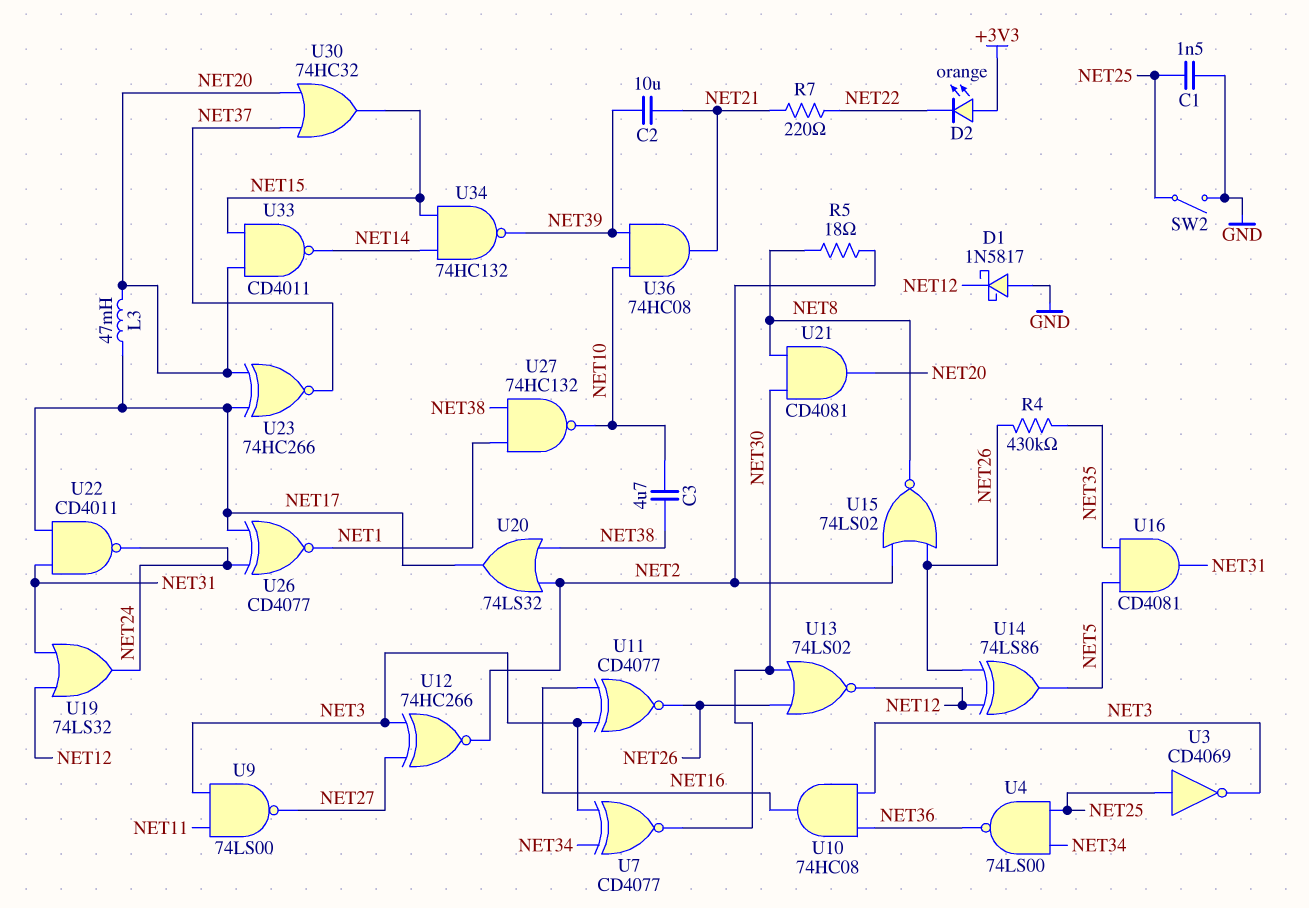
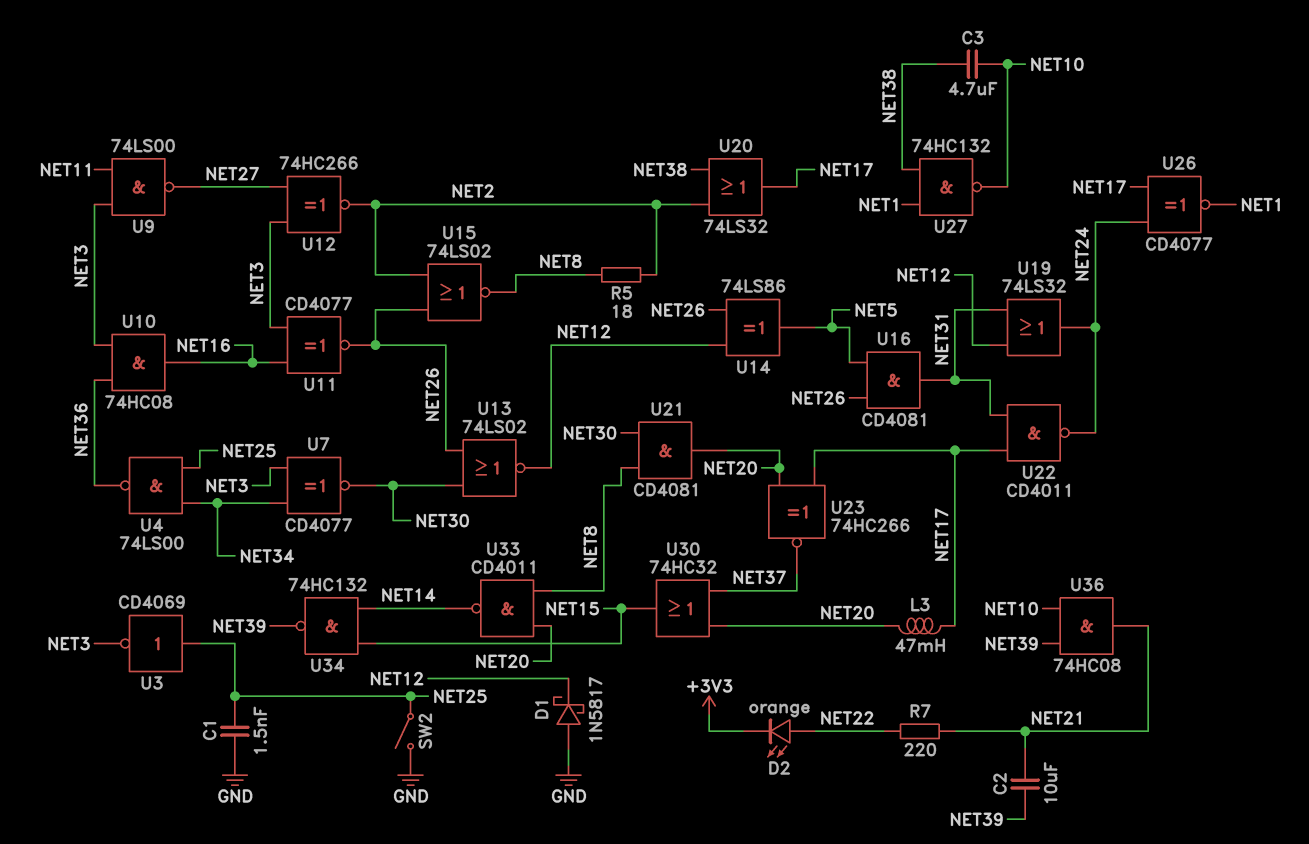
D2: LED orange (A +3V3, K NET22) -> LED orange (A NET22, K +3V3)
R4: 430k (NET26, NET35) -> none
U16: AND CD4081 (in NET5, in NET35, out NET31) -> AND CD4081 (in NET5, in NET26, out NET31)
U33: NAND CD4011 (in NET15, in NET20, out NET14) -> NAND CD4011 (in NET8, in NET20, out NET14)

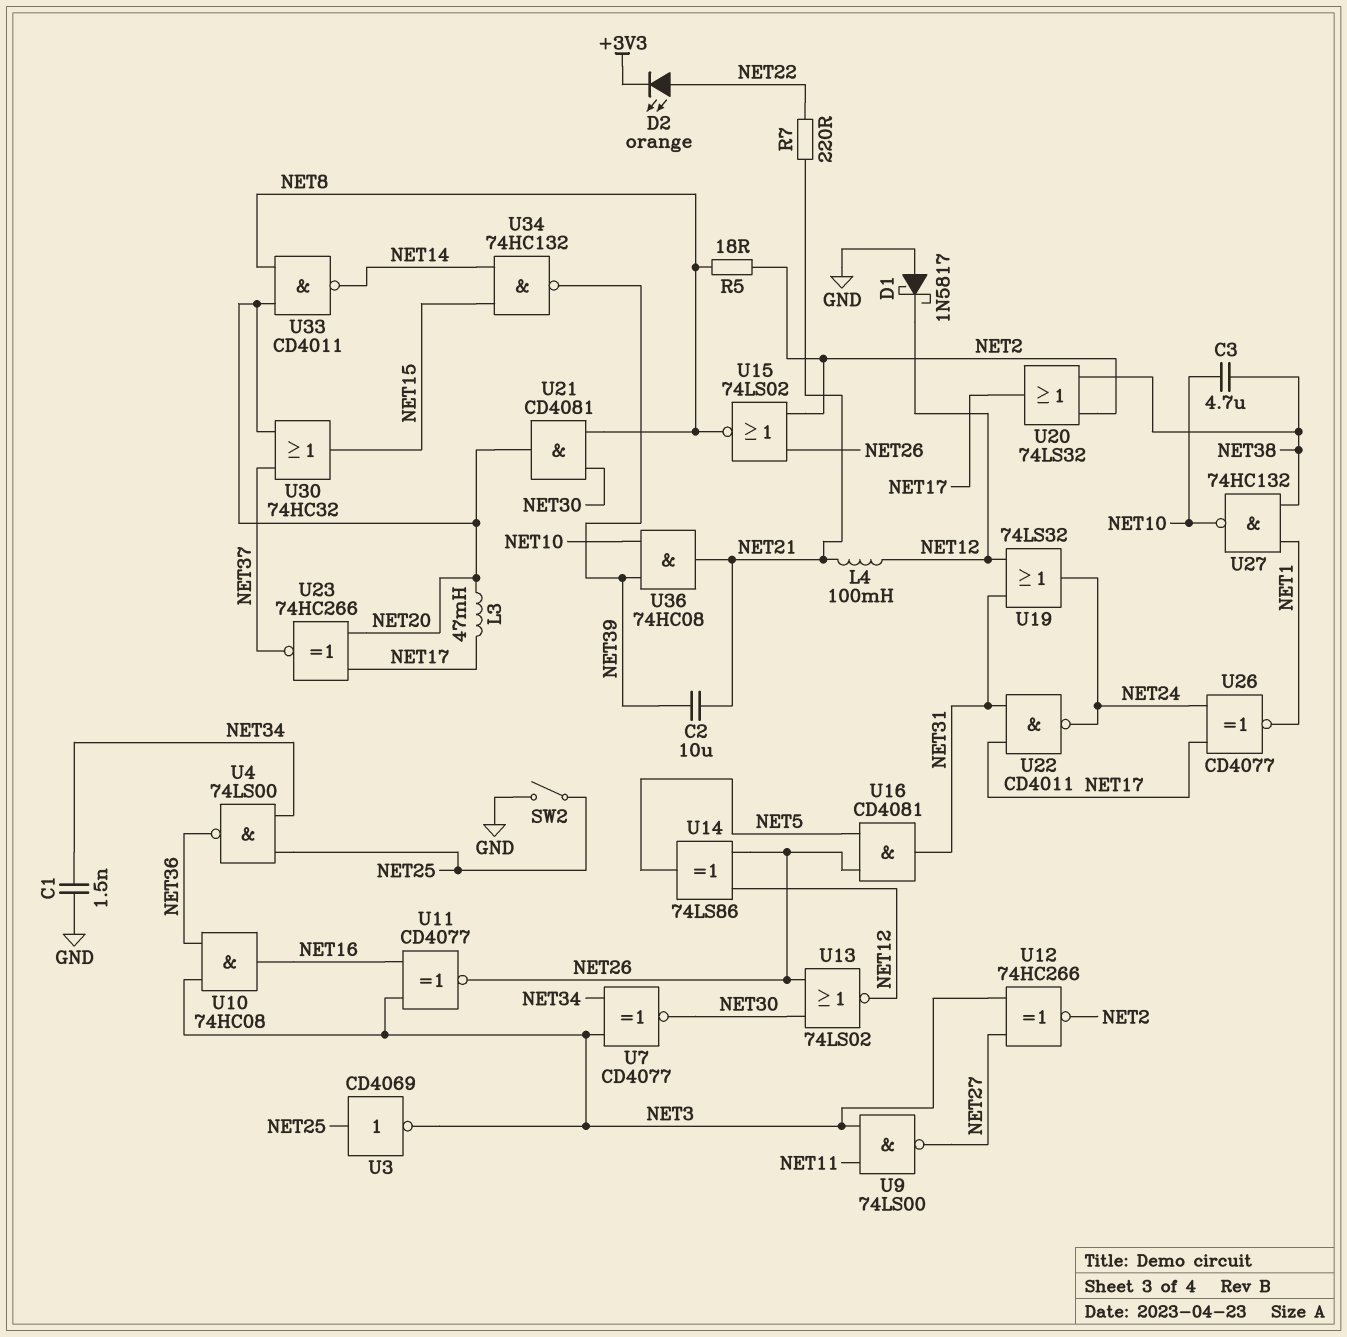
C1: 1.5nF (GND, NET25) -> 1.5nF (GND, NET34)
L4: none -> 100mH (NET12, NET21)

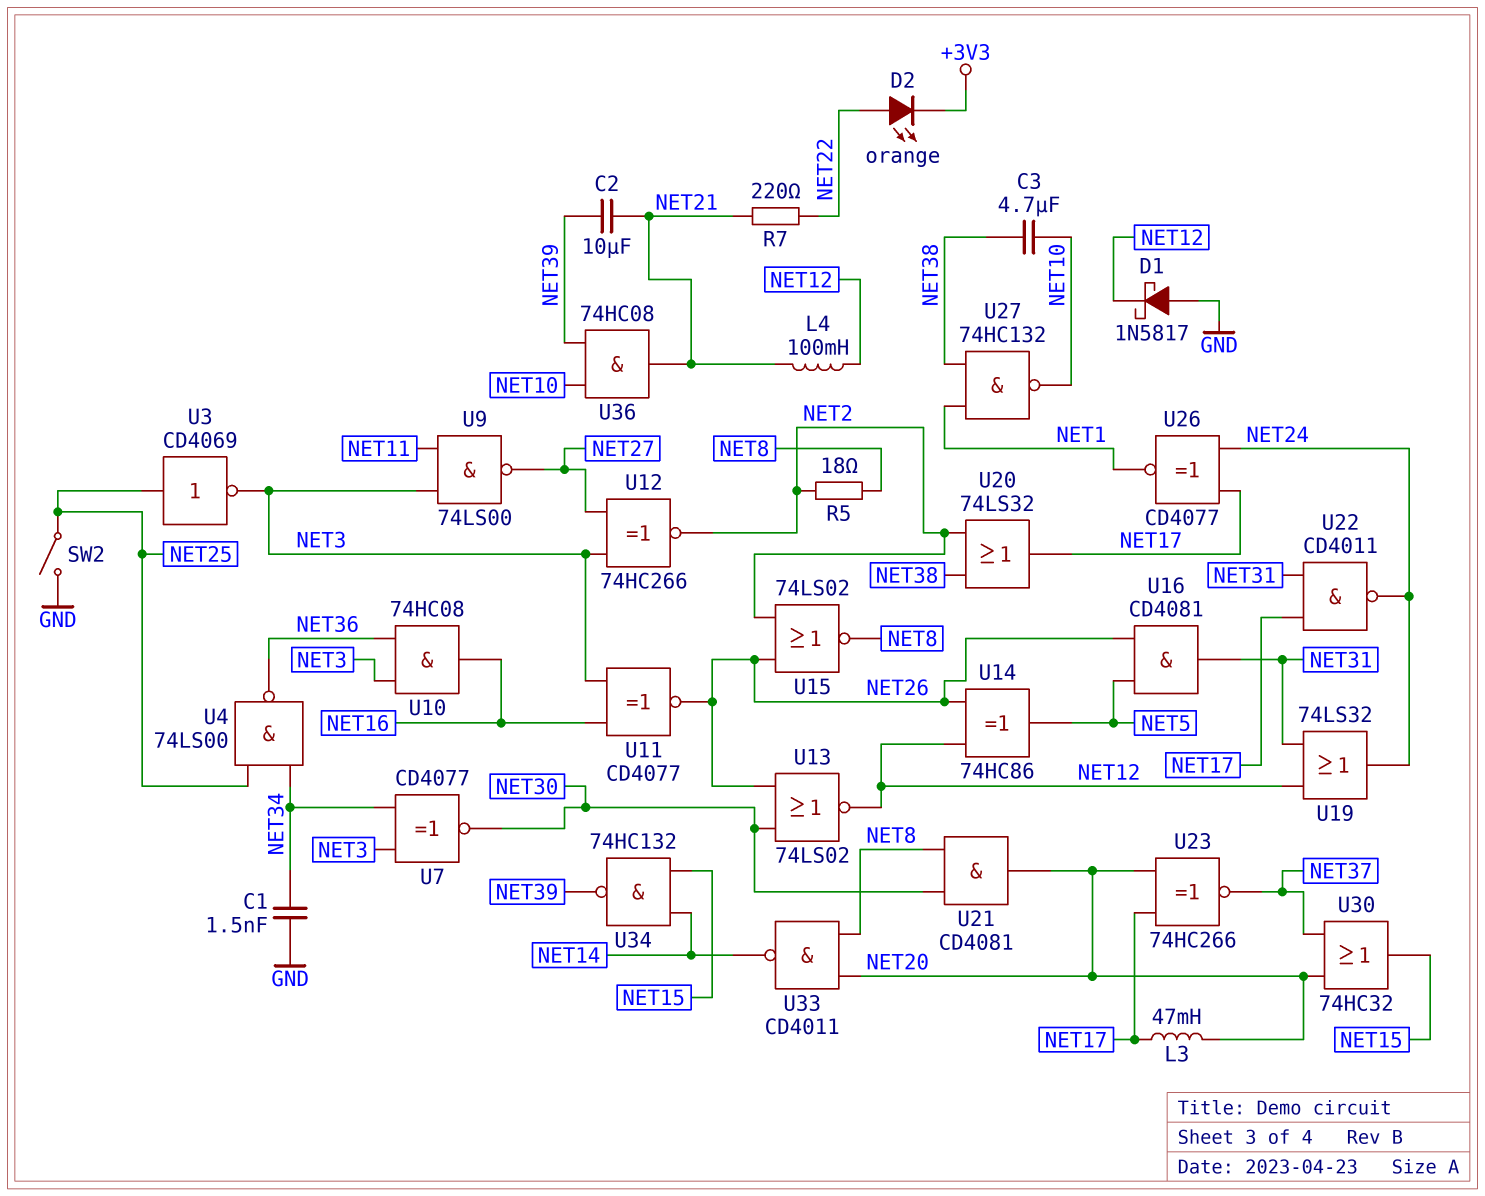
U14: XOR 74LS86 (in NET12, in NET26, out NET5) -> XOR 74HC86 (in NET12, in NET26, out NET5)

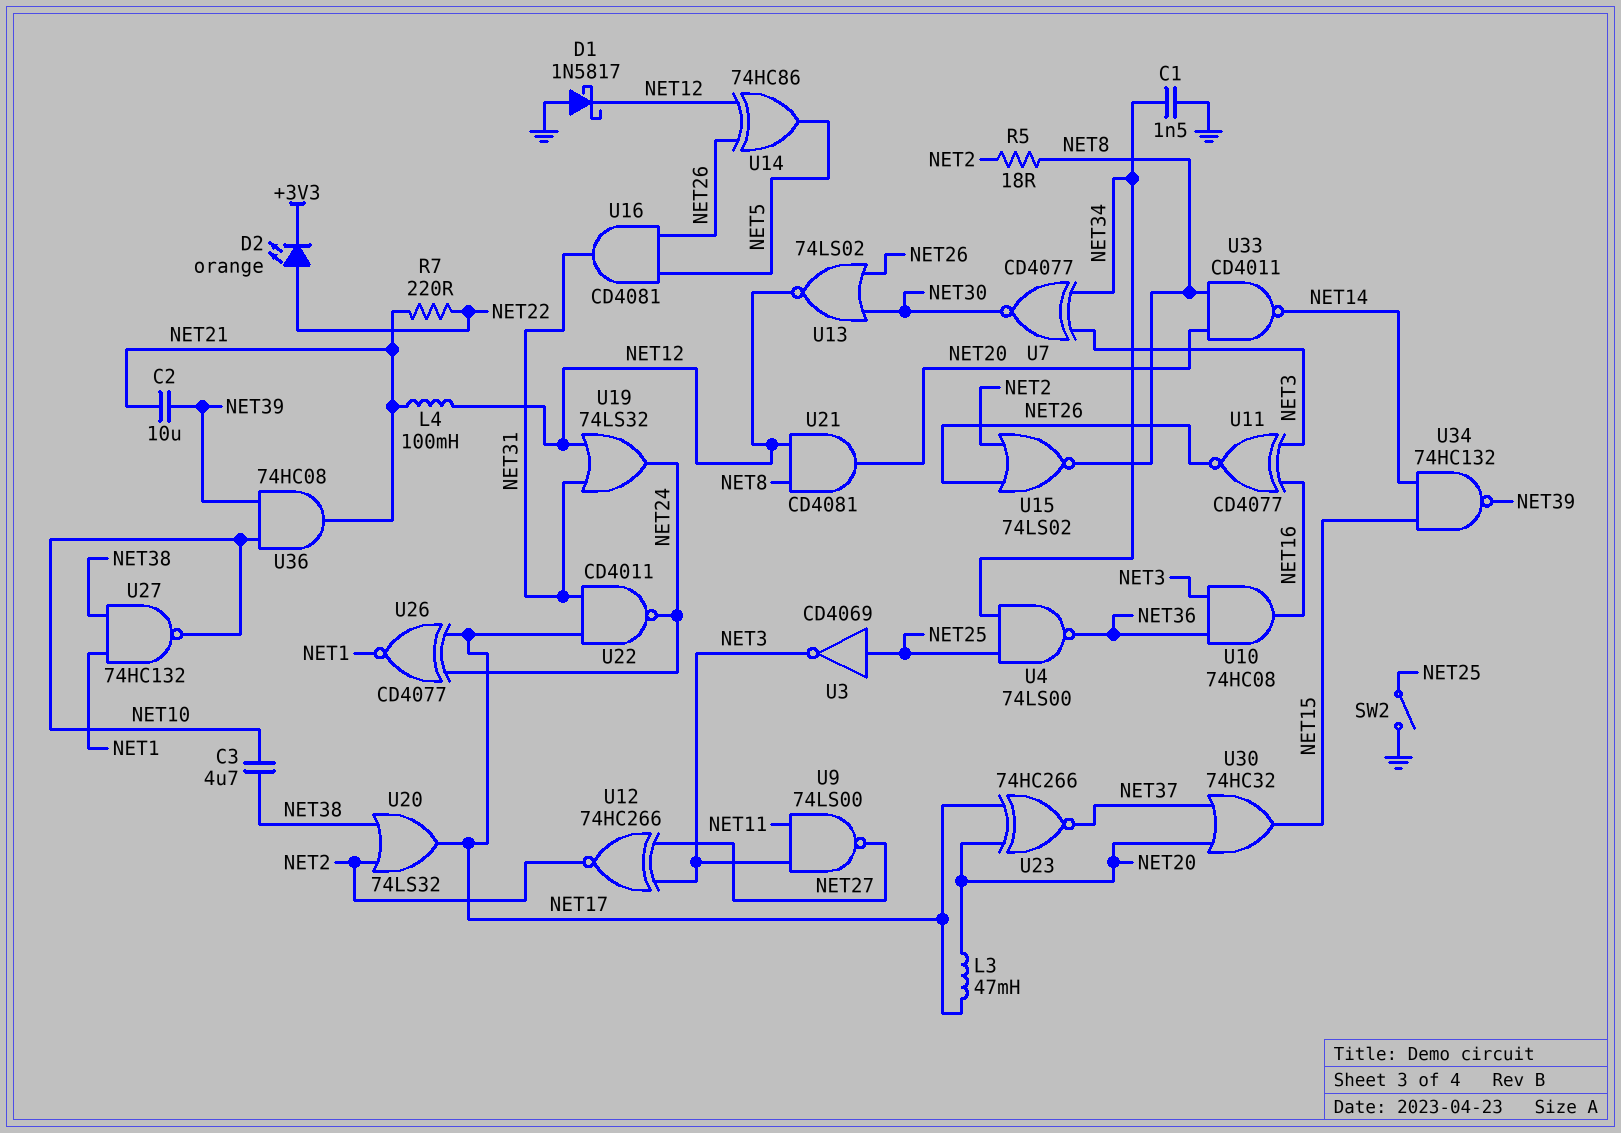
U21: AND CD4081 (in NET8, in NET30, out NET20) -> AND CD4081 (in NET8, in NET12, out NET20)

